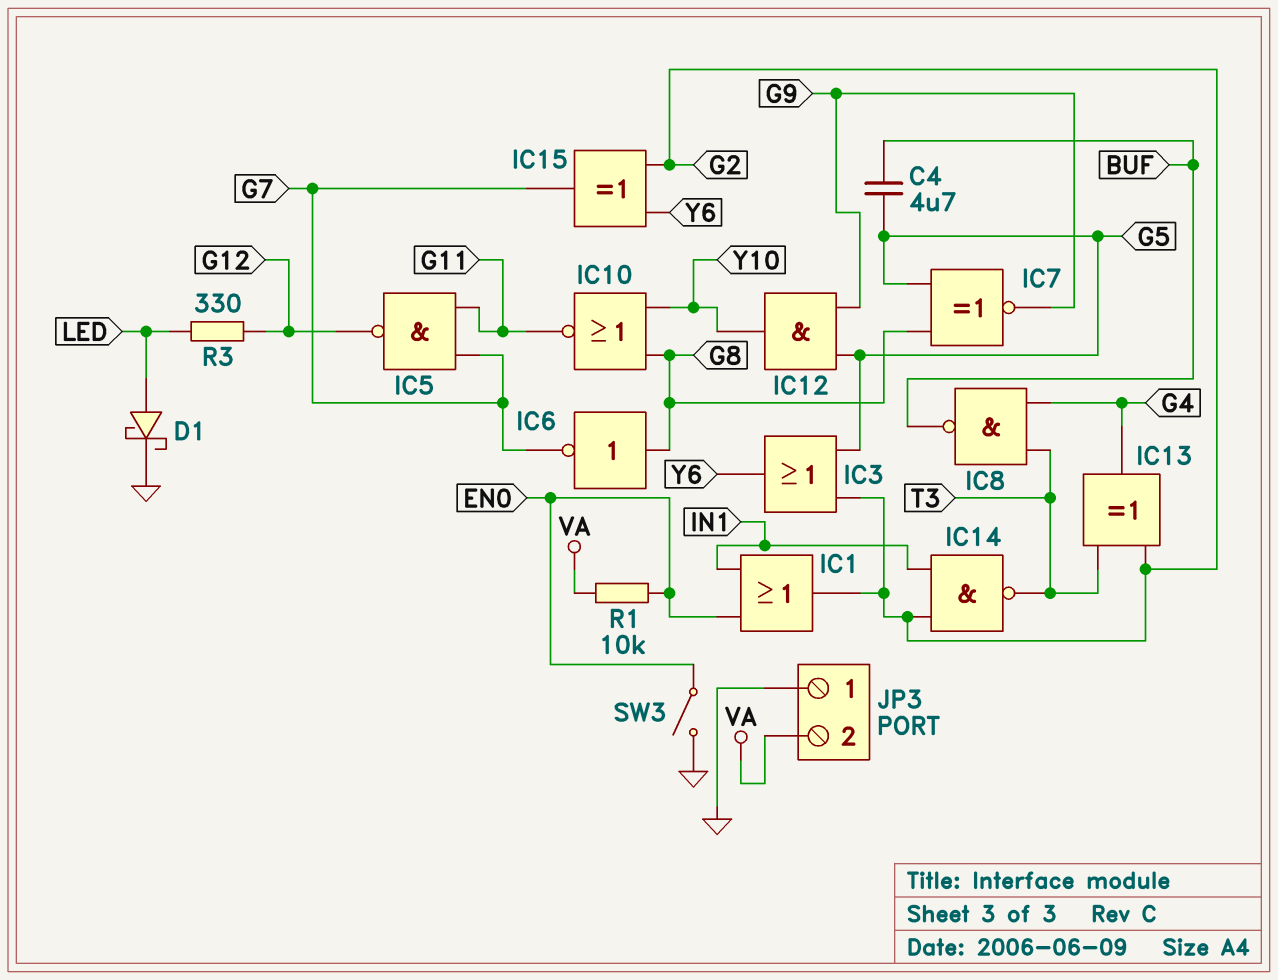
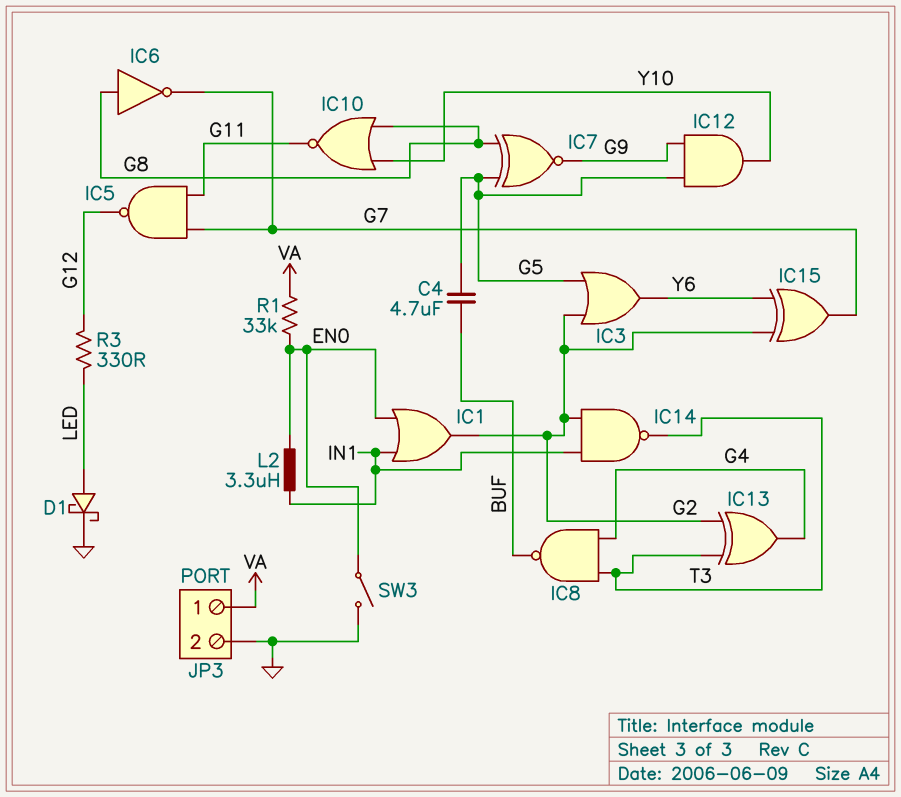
JP3 pin 1: GND -> VA
JP3 pin 2: VA -> GND
L2: none -> 3.3uH (EN0, IN1)
R1: 10k (EN0, VA) -> 33k (EN0, VA)

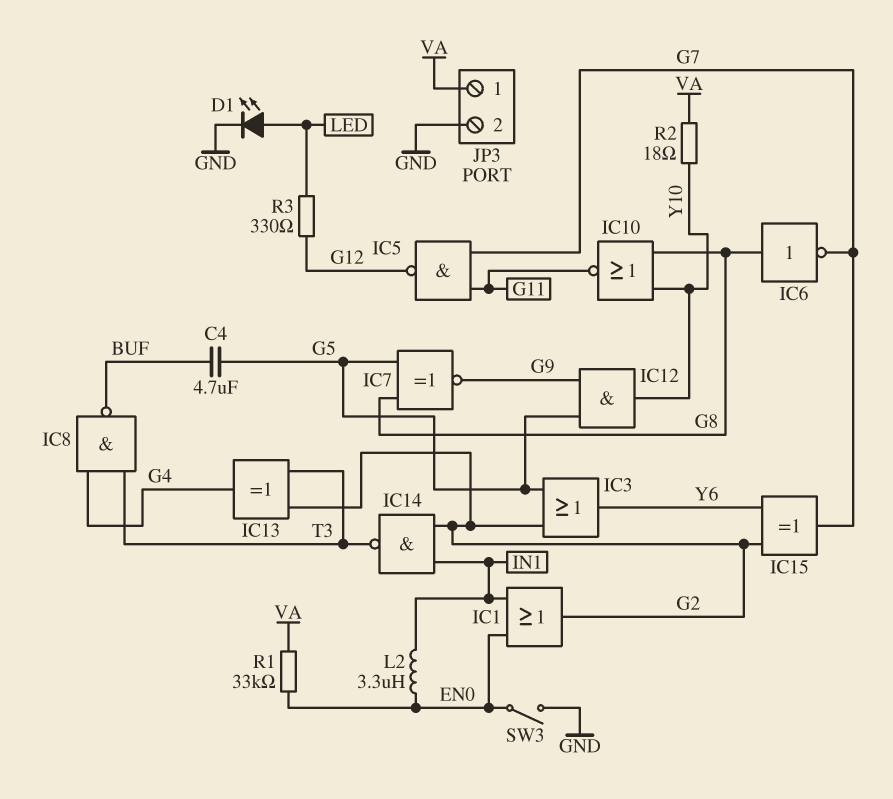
D1: schottky (A LED, K GND) -> LED (A LED, K GND)
R2: none -> 18 (VA, Y10)

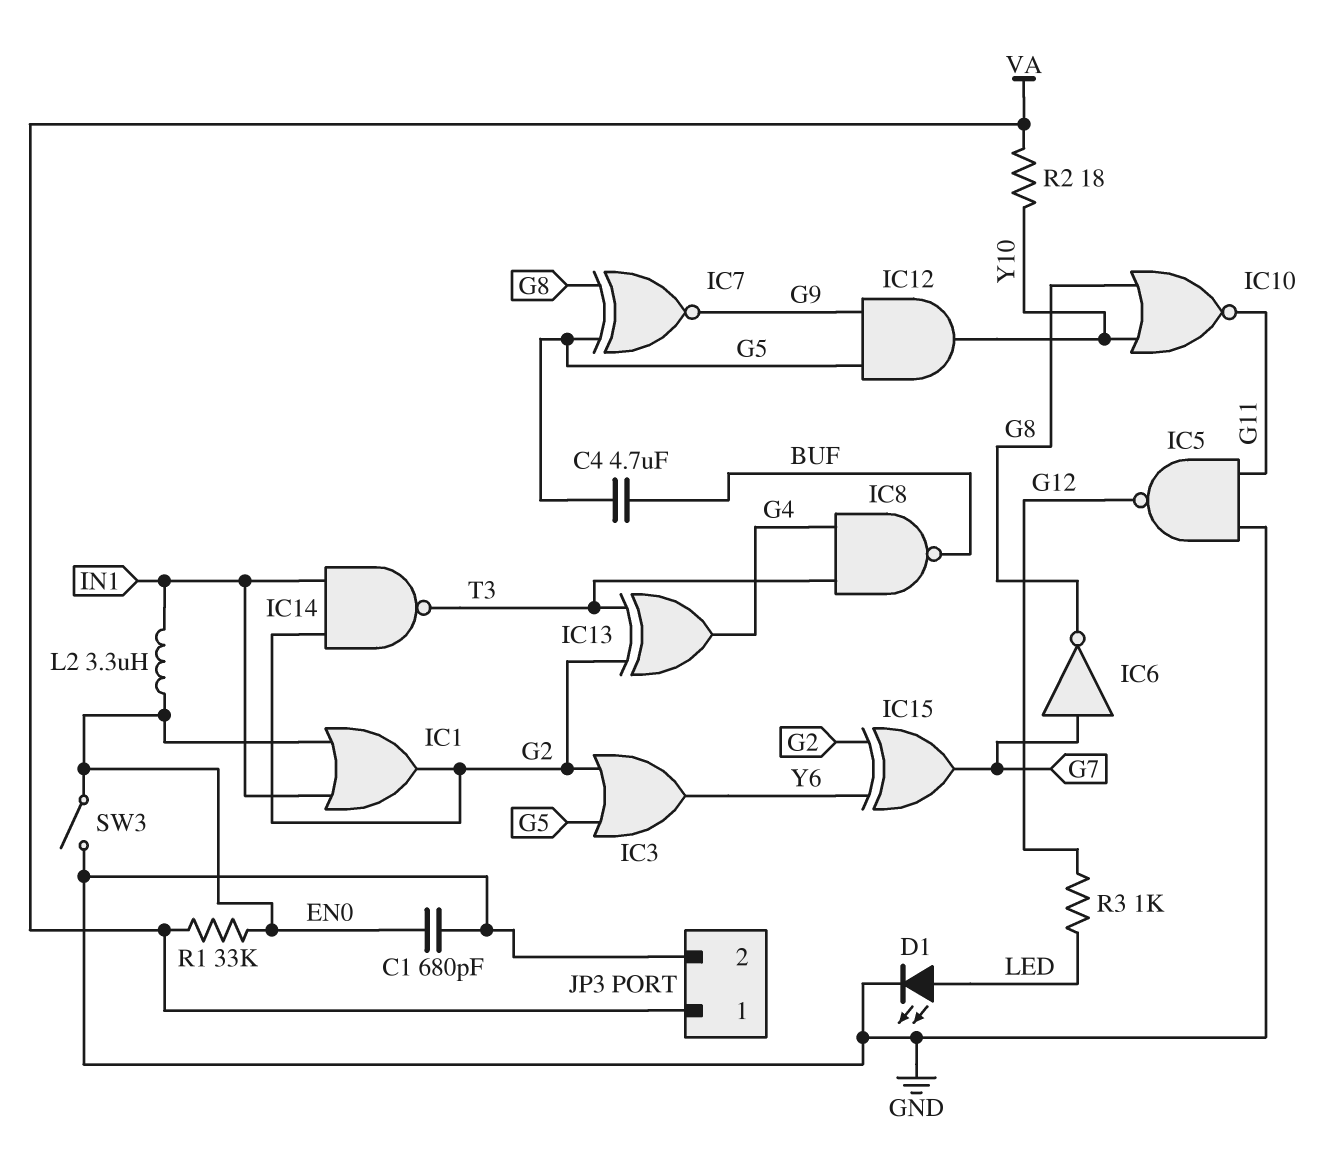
C1: none -> 680pF (EN0, GND)
IC5: NAND (in G7, in G11, out G12) -> NAND (in G11, in GND, out G12)
IC6: NOT (in G8, out G7) -> NOT (in G7, out G8)
R3: 330 (G12, LED) -> 1k (G12, LED)

